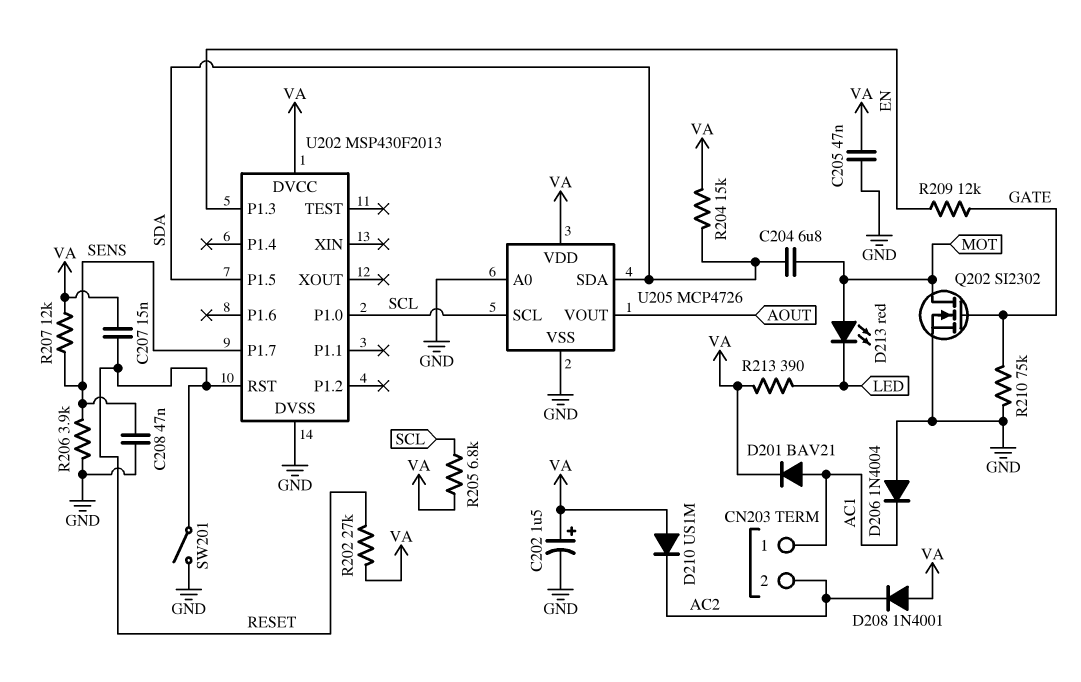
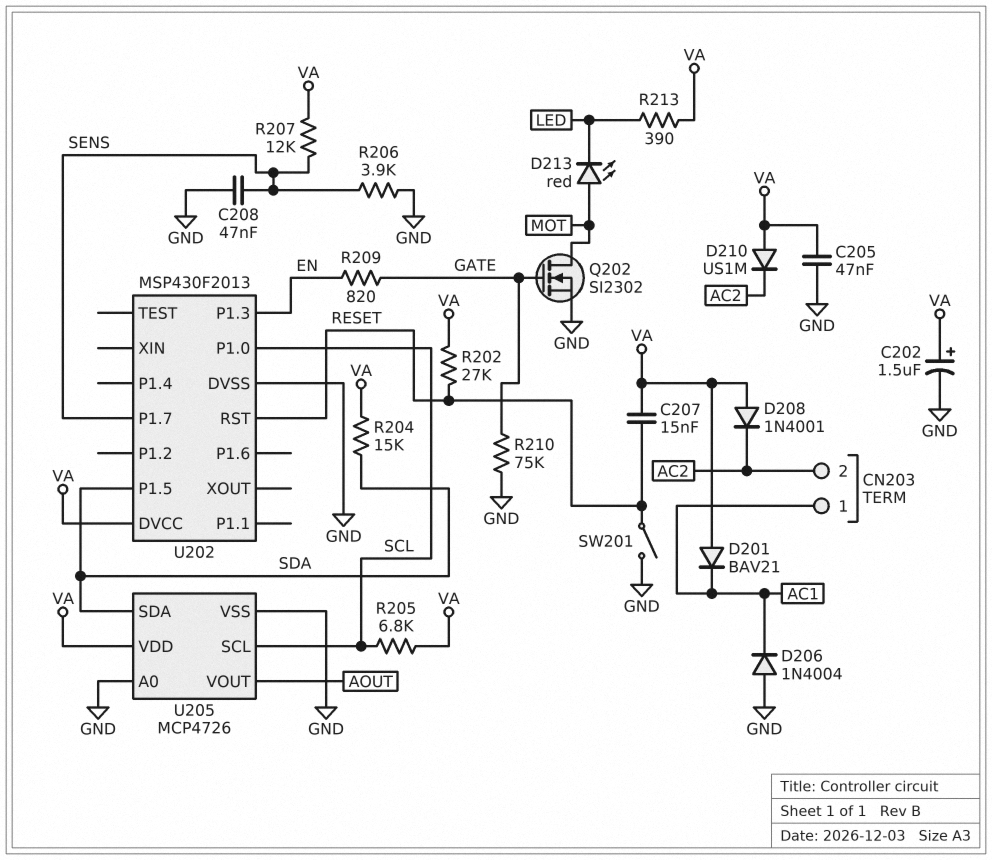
C204: 6.8uF (MOT, SDA) -> none
D201: diode BAV21 (A AC1, K VA) -> diode BAV21 (A VA, K AC1)
R209: 12k (EN, GATE) -> 820 (EN, GATE)

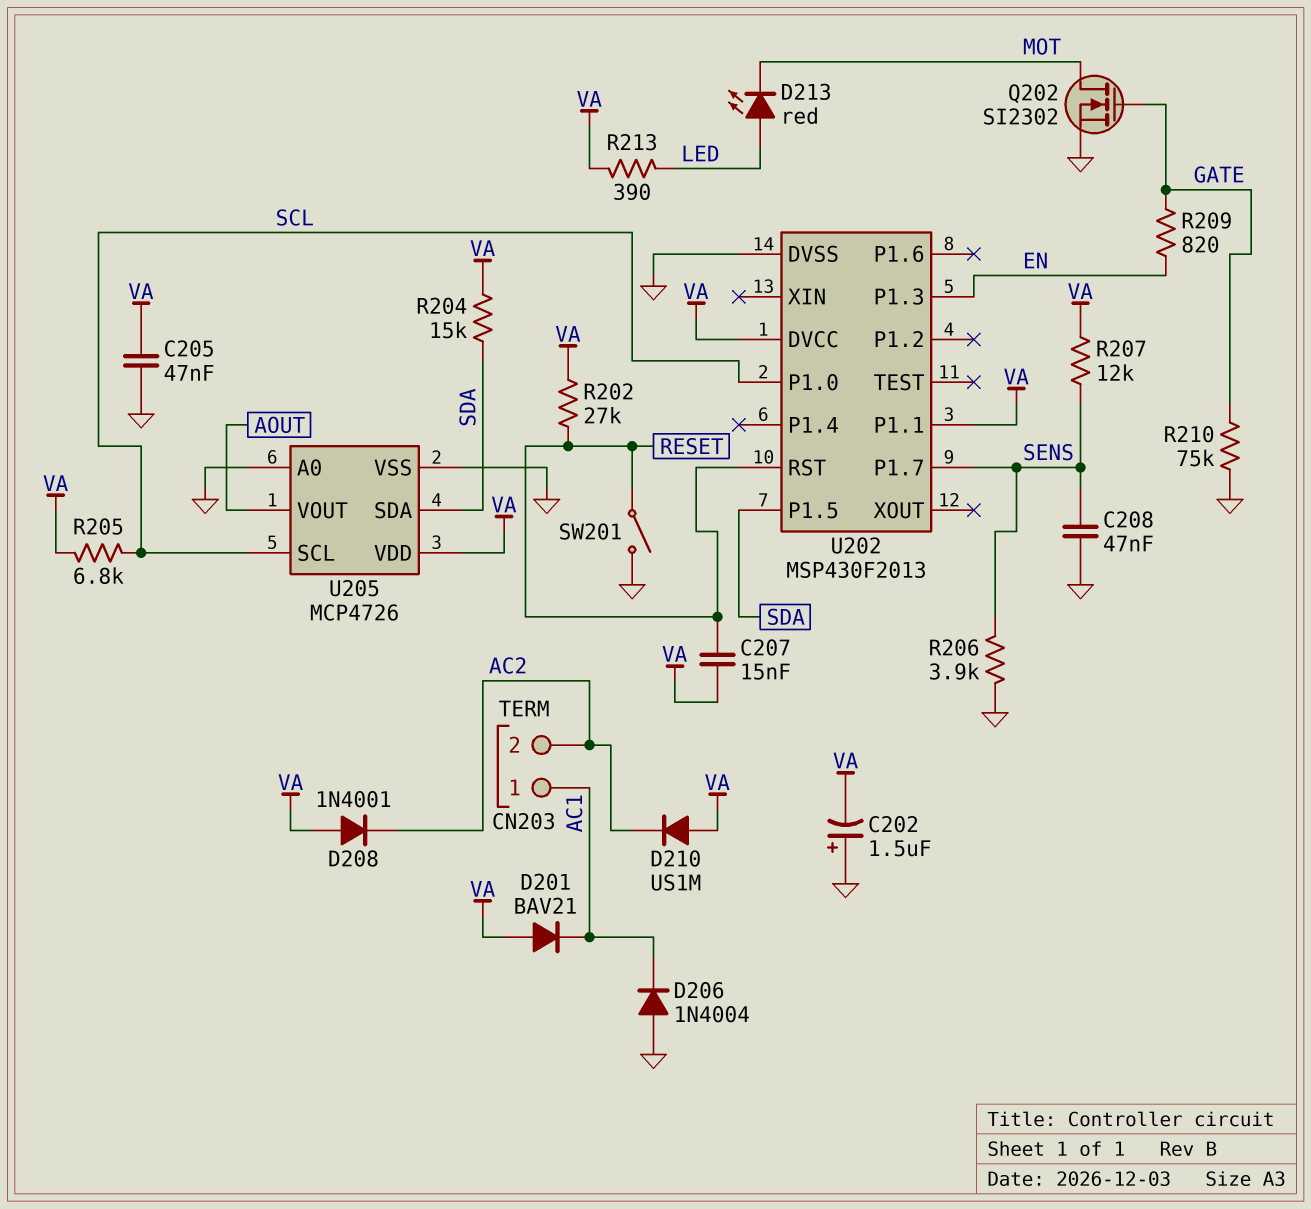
C202: 1.5uF (plus VA, minus GND) -> 1.5uF (plus GND, minus VA)
D213: LED red (A MOT, K LED) -> LED red (A LED, K MOT)
U202 pin P1.1: none -> VA

